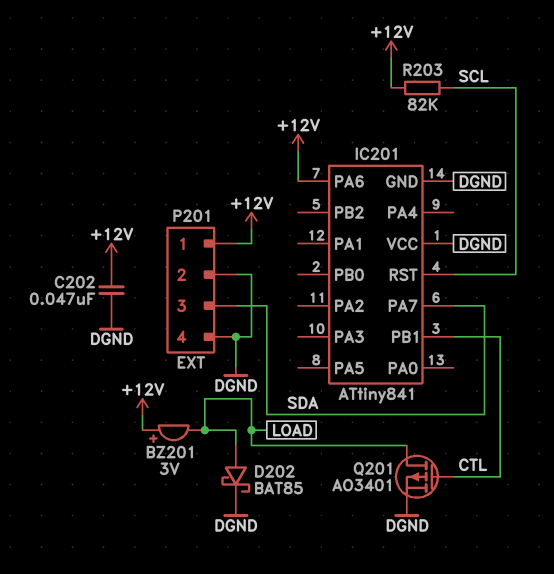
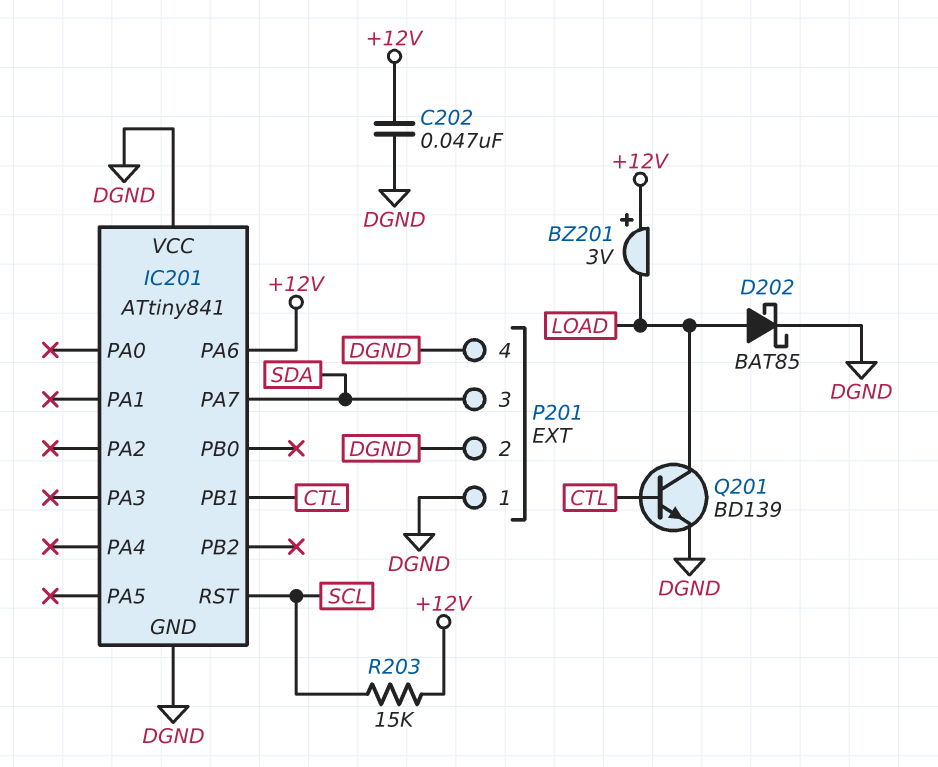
P201 pin 1: +12V -> DGND
Q201: PMOS AO3401 (G CTL, D LOAD, S DGND) -> NPN BD139 (B CTL, C LOAD, E DGND)
R203: 82k (+12V, SCL) -> 15k (+12V, SCL)

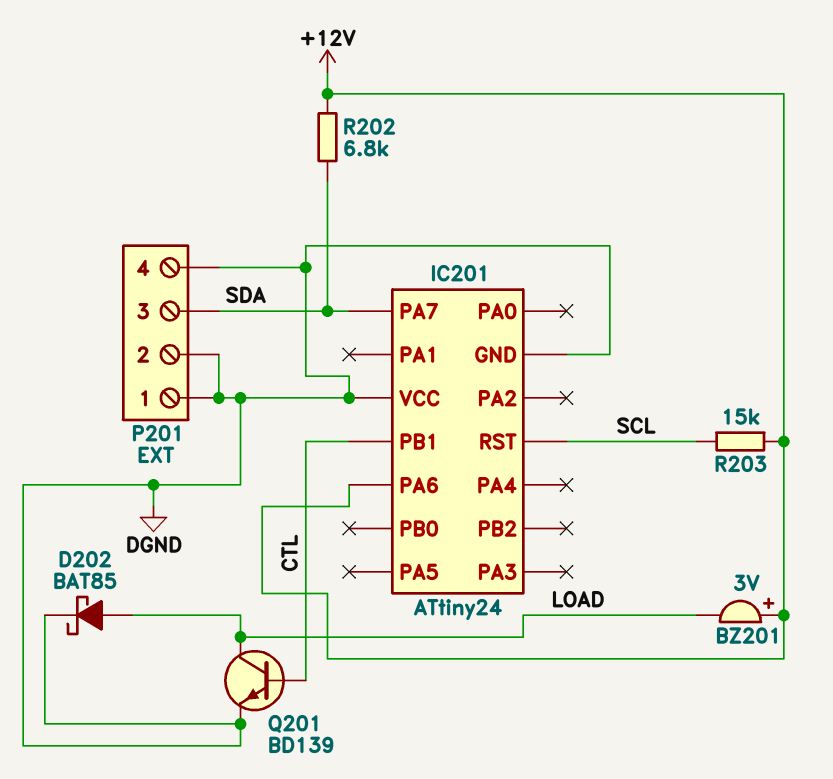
C202: 47nF (+12V, DGND) -> none
IC201: ATtiny841 -> ATtiny24
R202: none -> 6.8k (+12V, SDA)

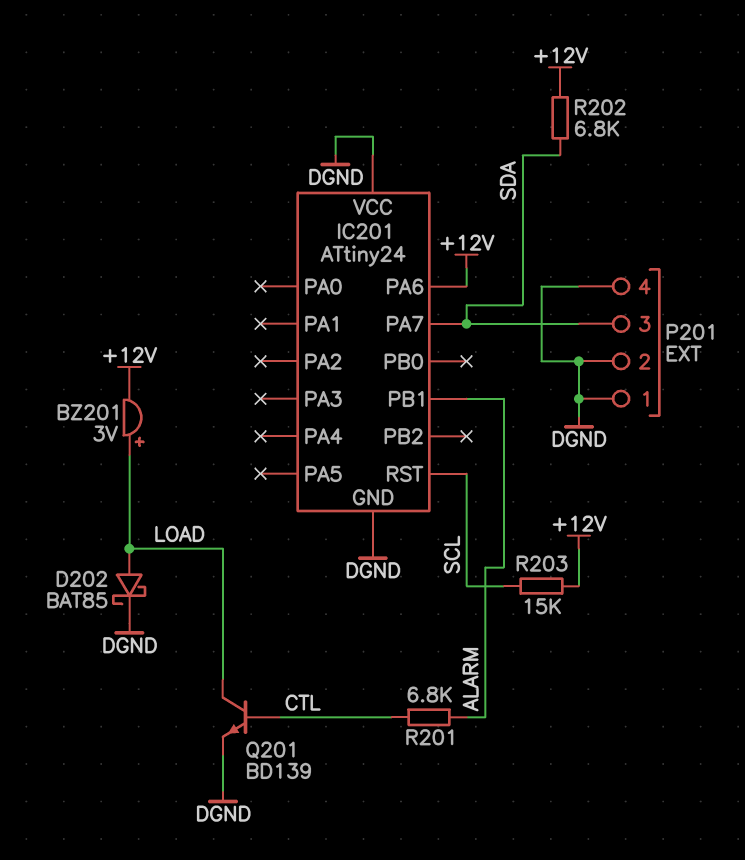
BZ201: buzzer 3V (plus +12V, minus LOAD) -> buzzer 3V (plus LOAD, minus +12V)
IC201 pin PB1: CTL -> ALARM
R201: none -> 6.8k (ALARM, CTL)

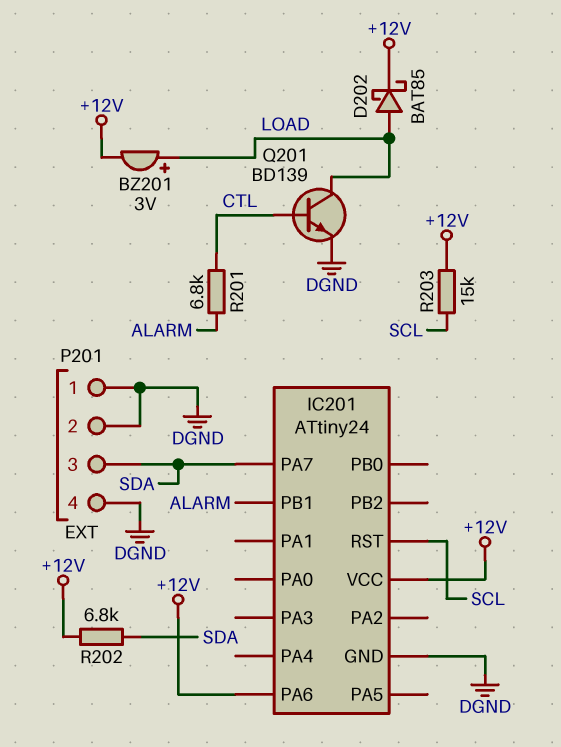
D202: schottky BAT85 (A LOAD, K DGND) -> schottky BAT85 (A LOAD, K +12V)
IC201 pin VCC: DGND -> +12V

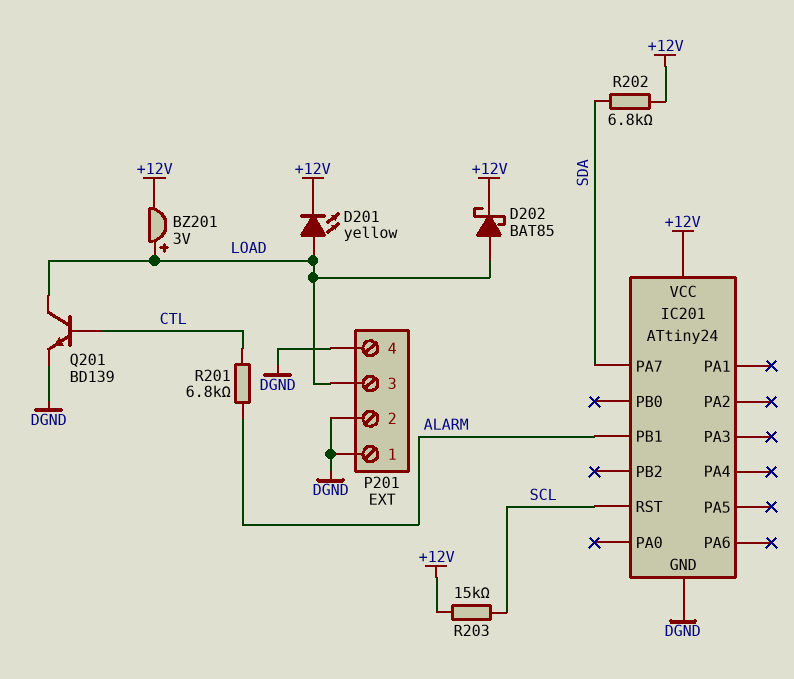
D201: none -> LED yellow (A LOAD, K +12V)
IC201 pin PA6: +12V -> none
P201 pin 3: SDA -> LOAD

